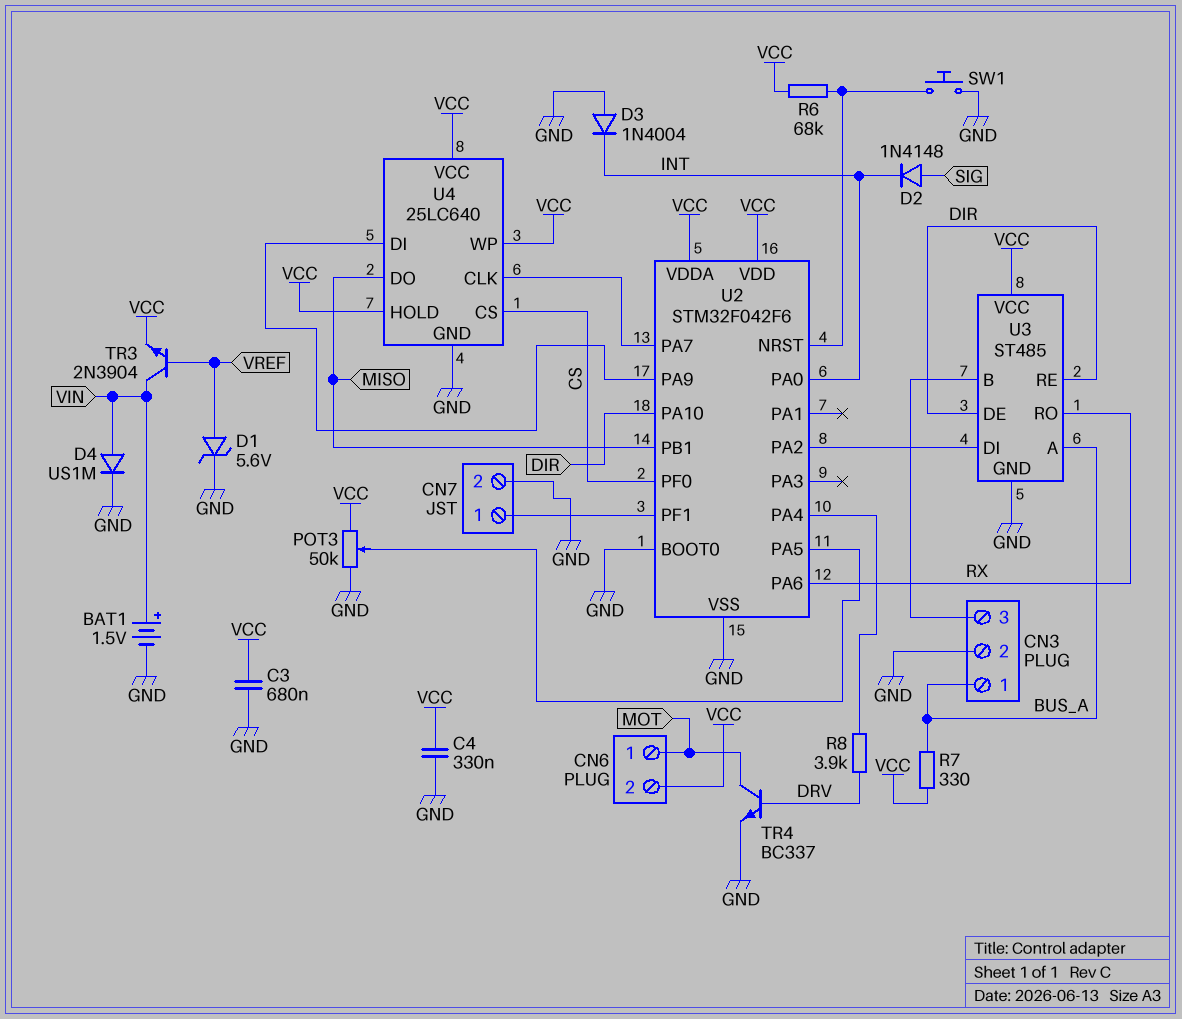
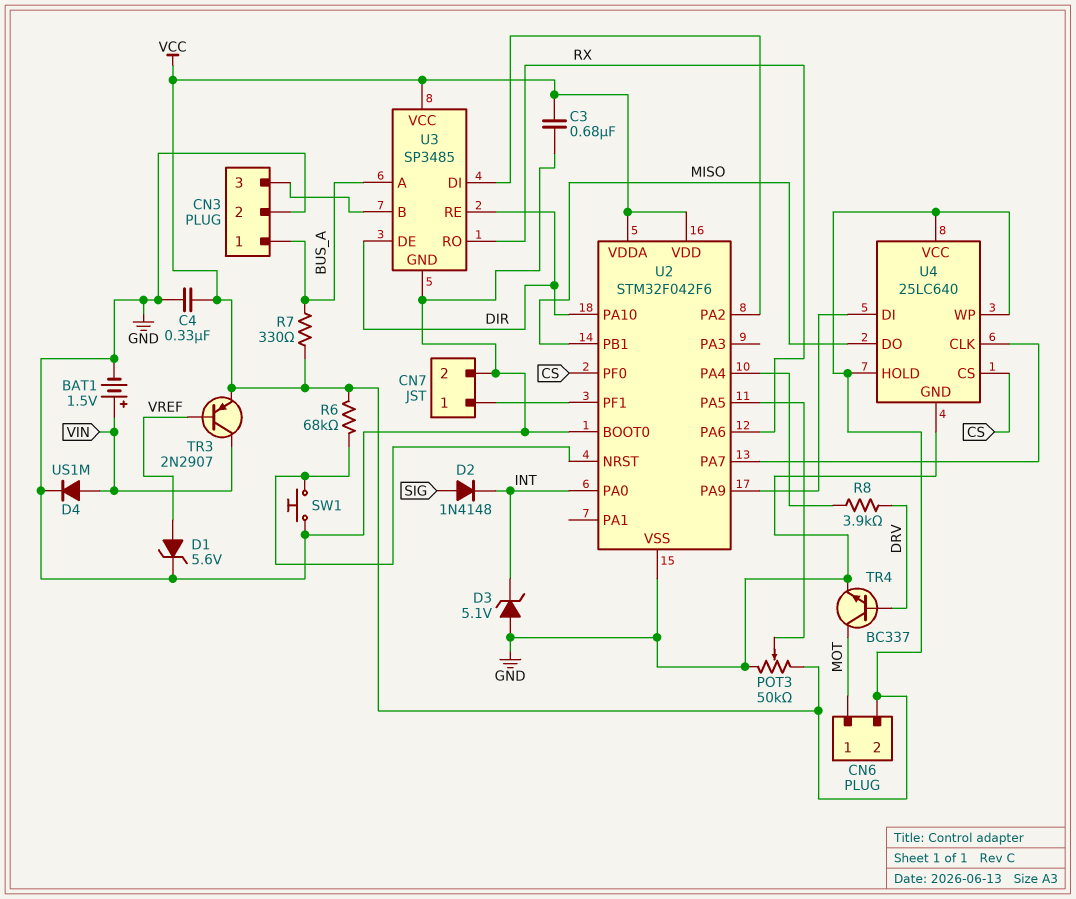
D3: diode 1N4004 (A GND, K INT) -> zener 5.1V (A GND, K INT)
TR3: NPN 2N3904 (B VREF, C VIN, E VCC) -> PNP 2N2907 (B VREF, C VIN, E VCC)
U3: ST485 -> SP3485

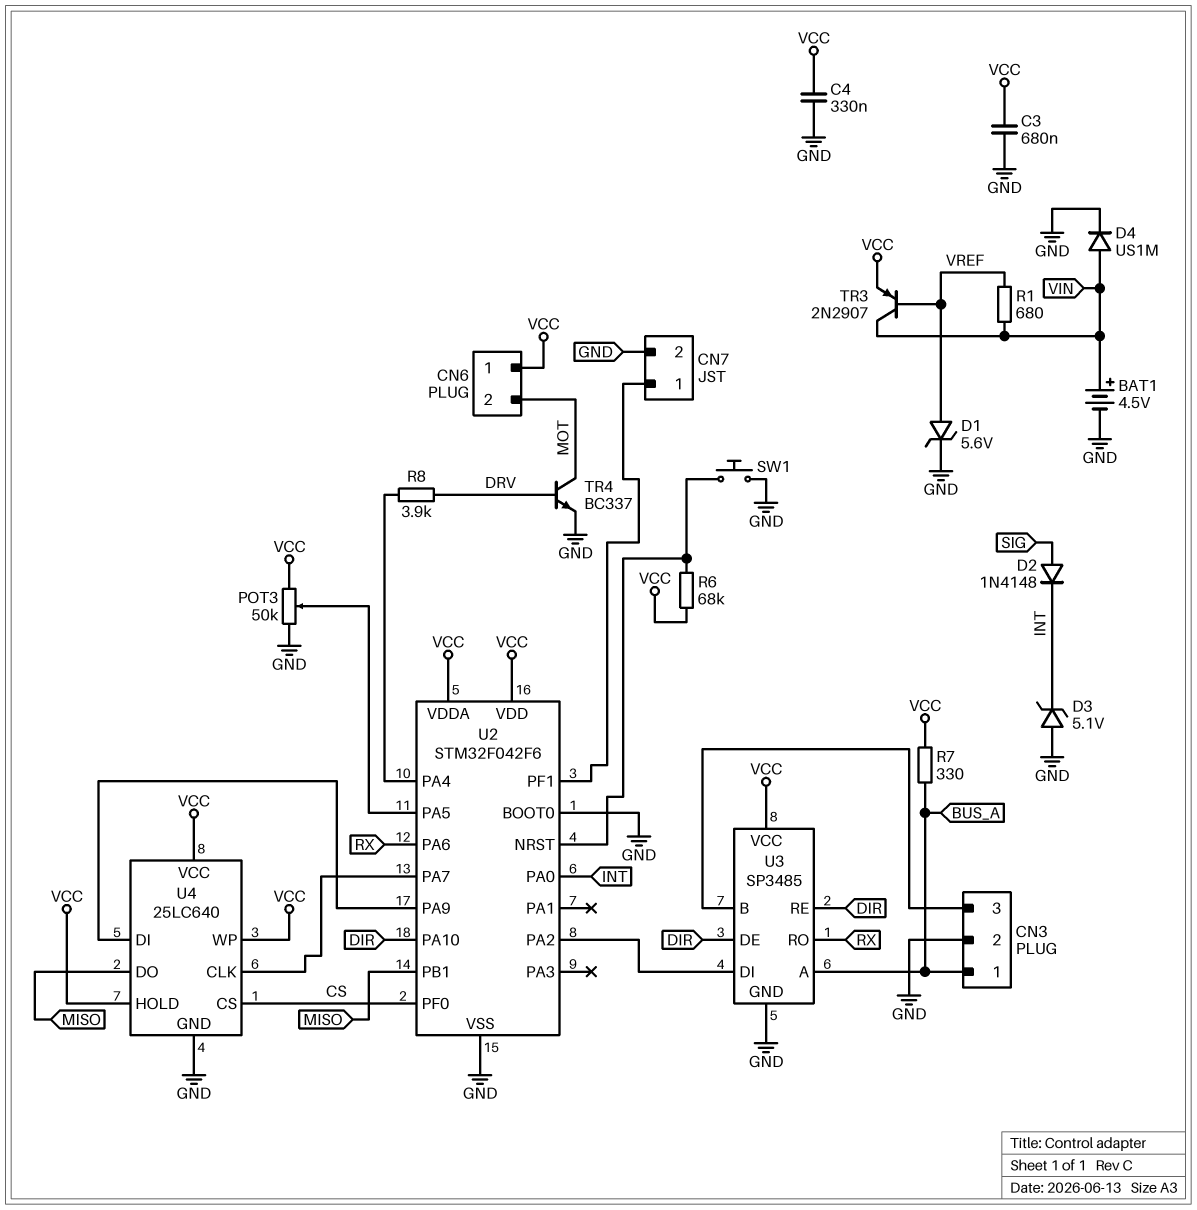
BAT1: 1.5V (plus VIN, minus GND) -> 4.5V (plus VIN, minus GND)
CN6 pin 1: MOT -> VCC
CN6 pin 2: VCC -> MOT
R1: none -> 680 (VIN, VREF)

